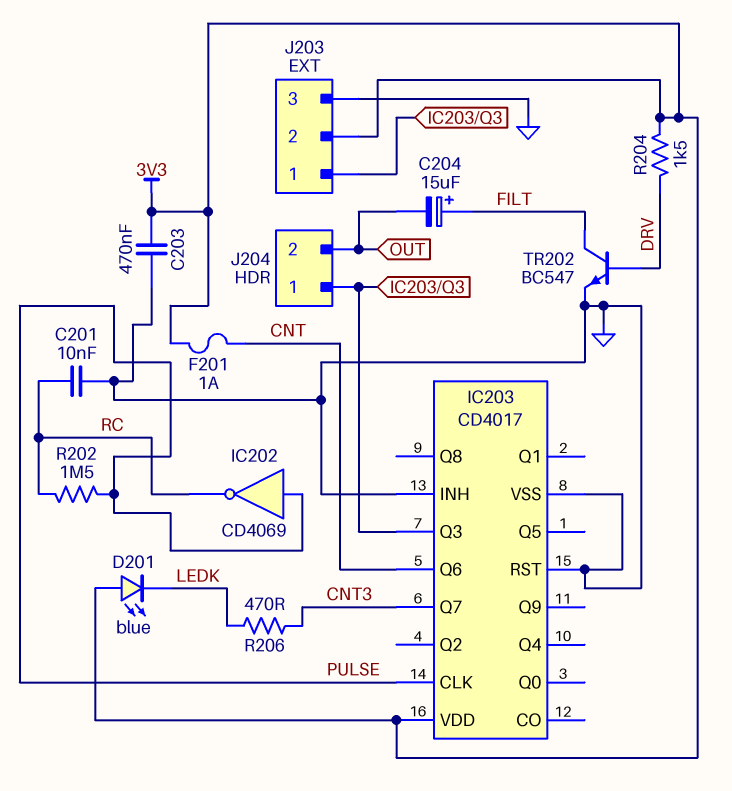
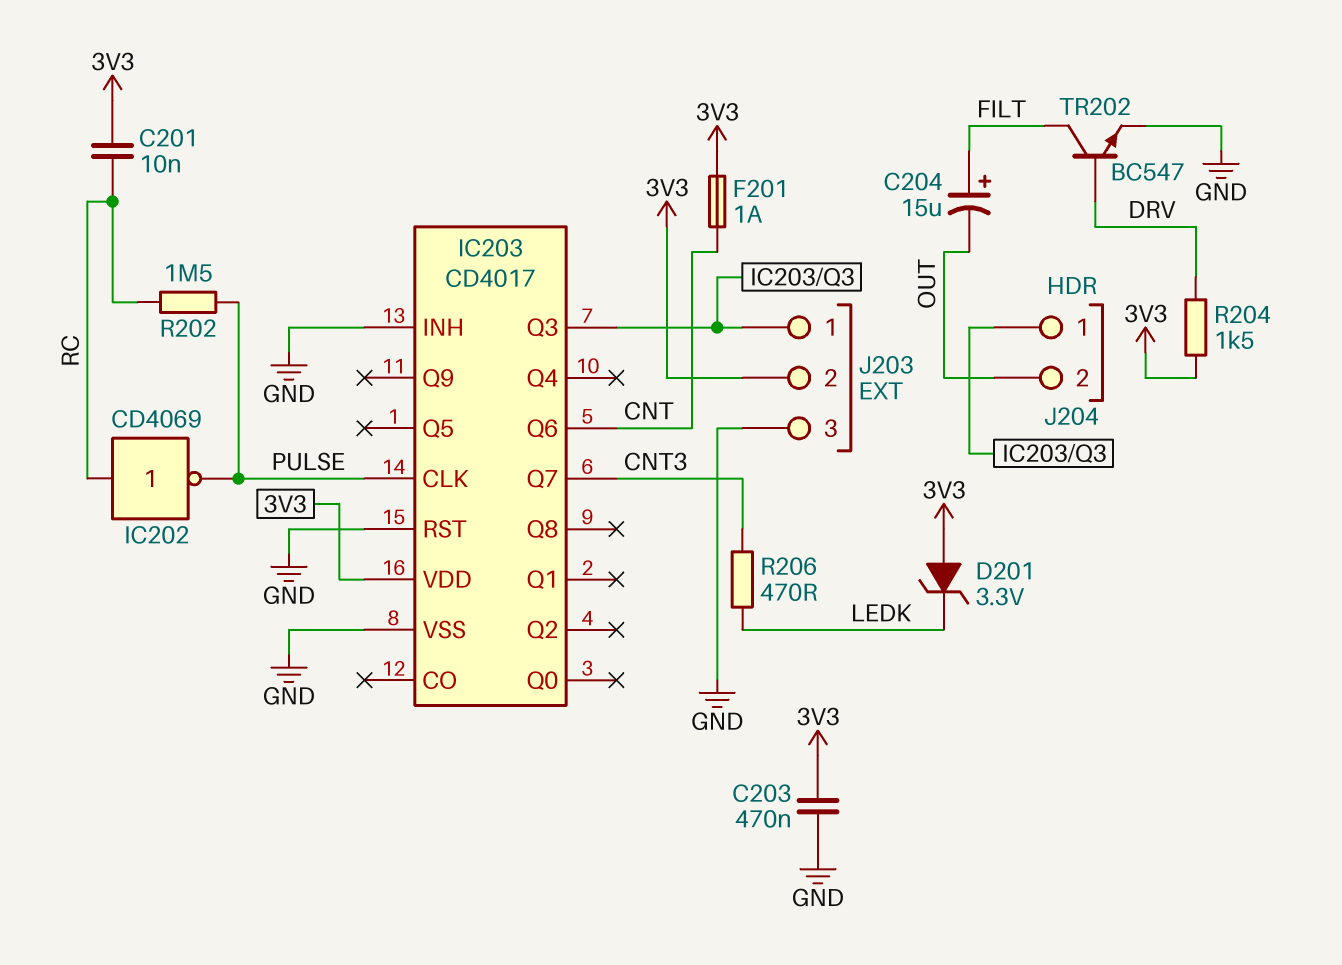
C201: 10nF (GND, RC) -> 10nF (3V3, RC)
D201: LED blue (A 3V3, K LEDK) -> zener 3.3V (A 3V3, K LEDK)
IC202: NOT CD4069 (in PULSE, out RC) -> NOT CD4069 (in RC, out PULSE)

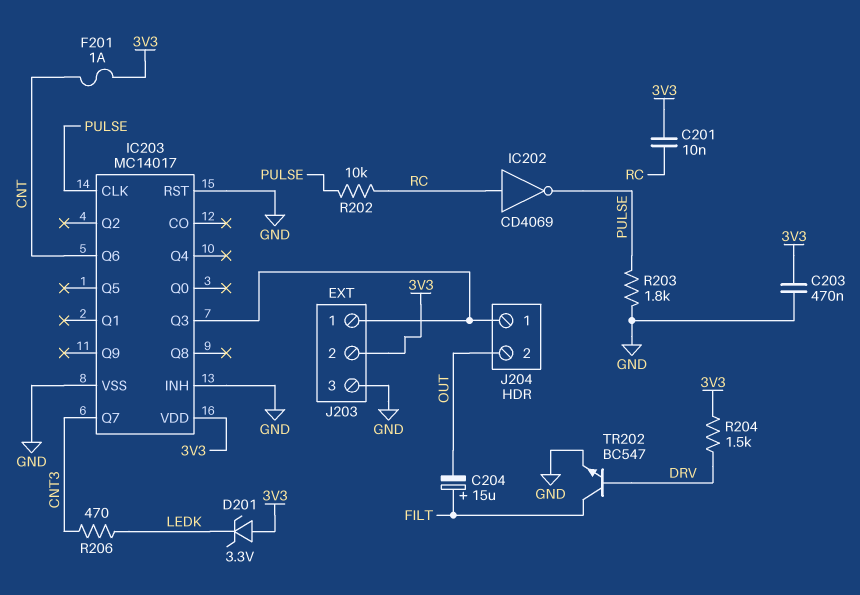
IC203: CD4017 -> MC14017
R202: 1.5M (PULSE, RC) -> 10k (PULSE, RC)
R203: none -> 1.8k (GND, PULSE)

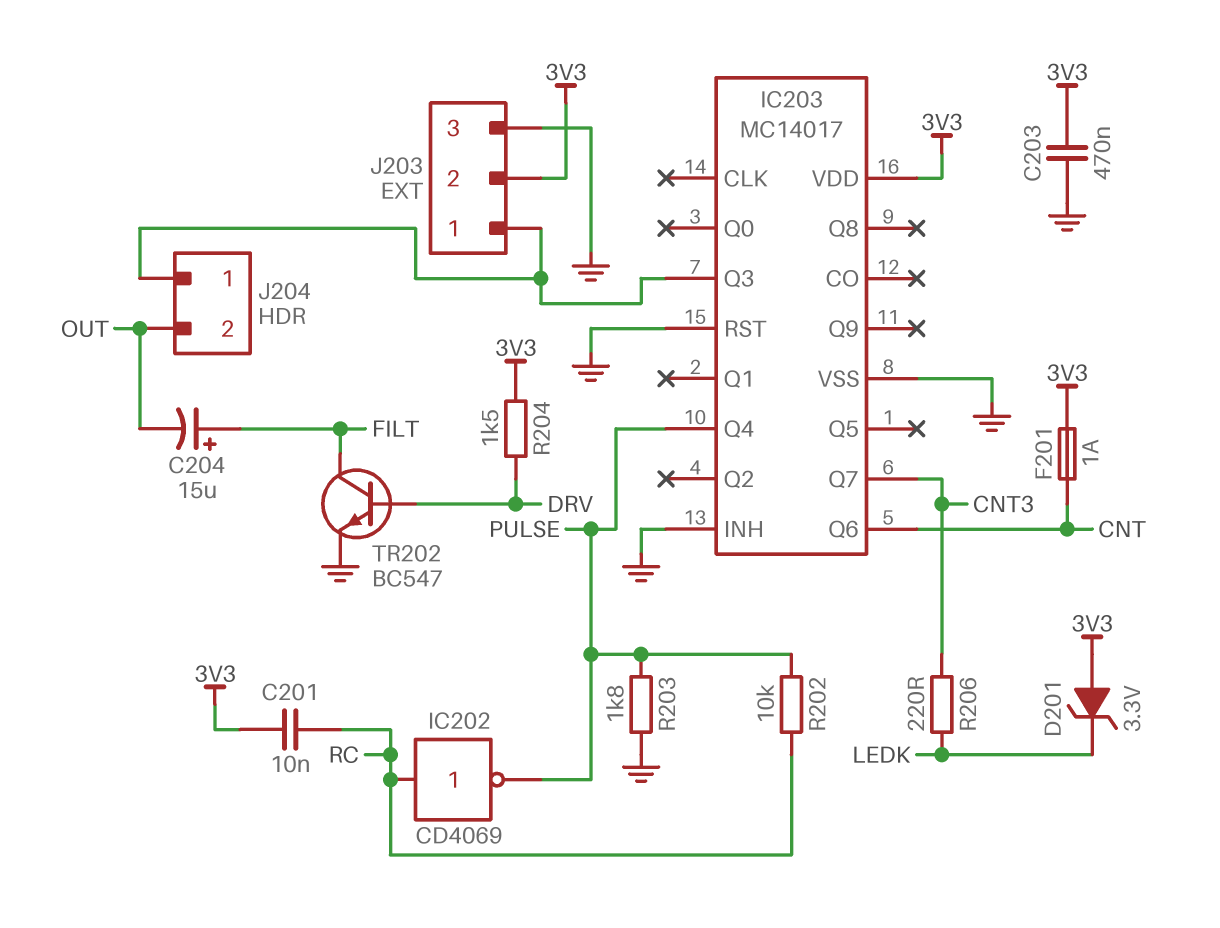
IC203 pin CLK: PULSE -> none
IC203 pin Q4: none -> PULSE
R206: 470 (CNT3, LEDK) -> 220 (CNT3, LEDK)

